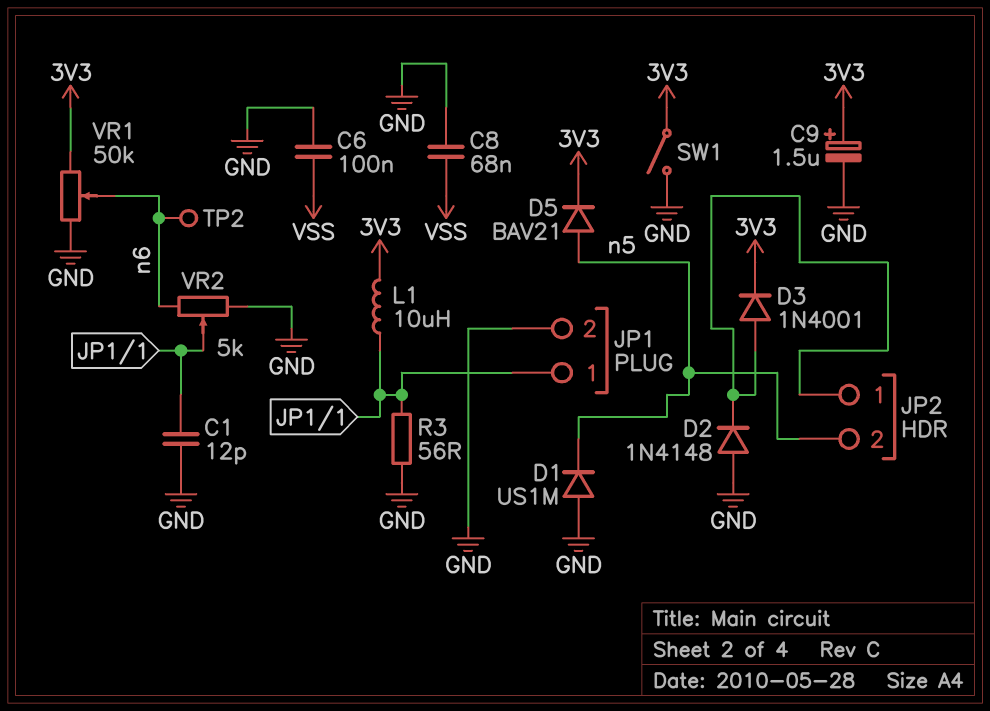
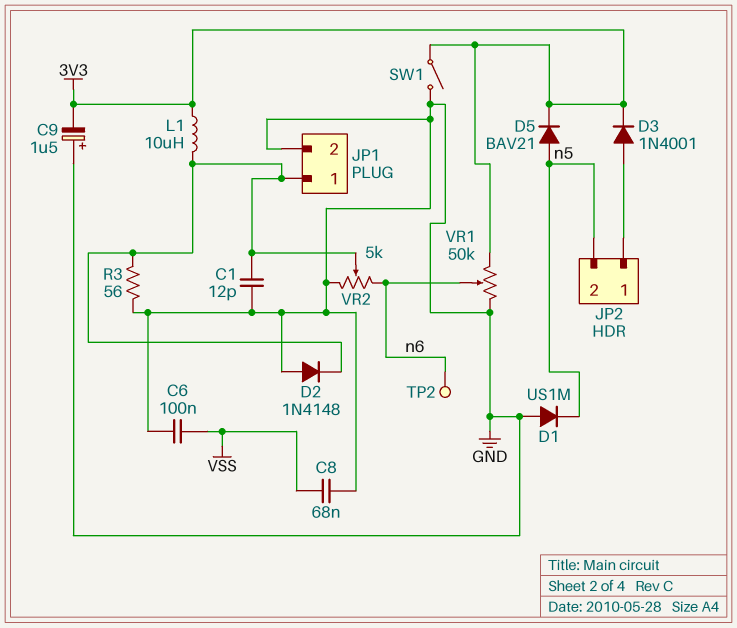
C9: 1.5uF (plus 3V3, minus GND) -> 1.5uF (plus GND, minus 3V3)
D2: diode 1N4148 (A GND, K JP2/1) -> diode 1N4148 (A GND, K JP1/1)

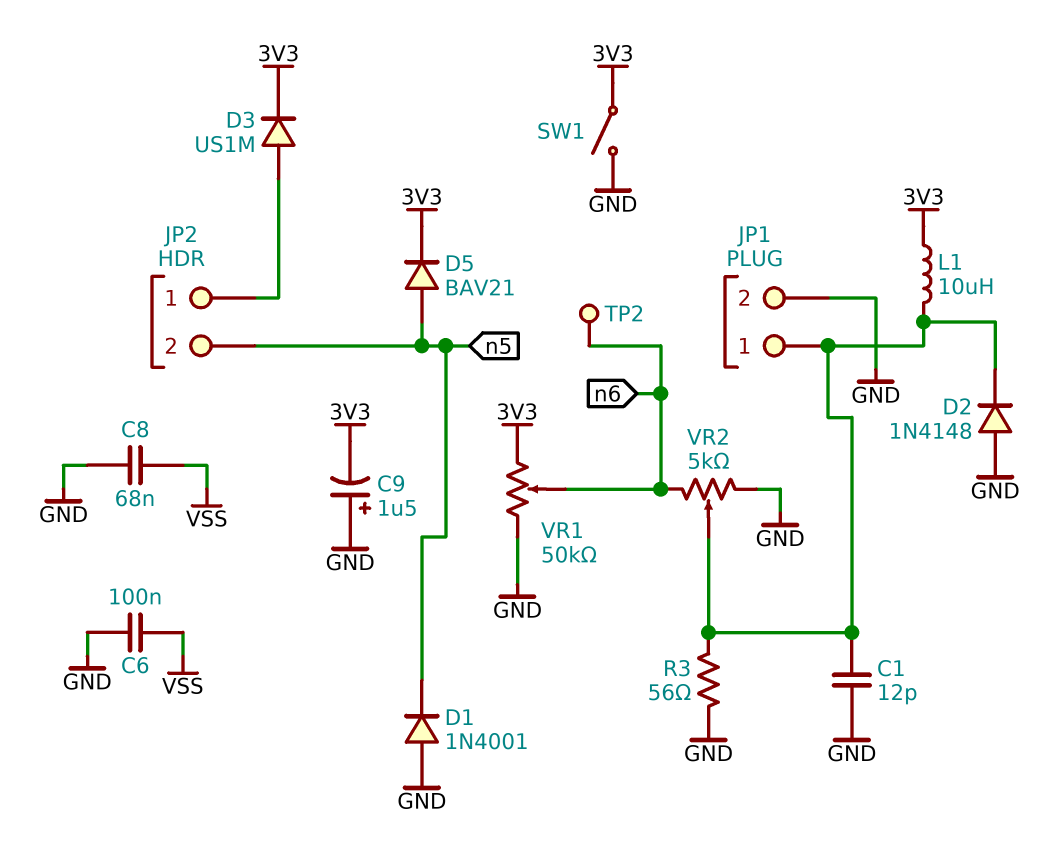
D1: diode US1M (A GND, K n5) -> diode 1N4001 (A GND, K n5)
D3: diode 1N4001 (A JP2/1, K 3V3) -> diode US1M (A JP2/1, K 3V3)

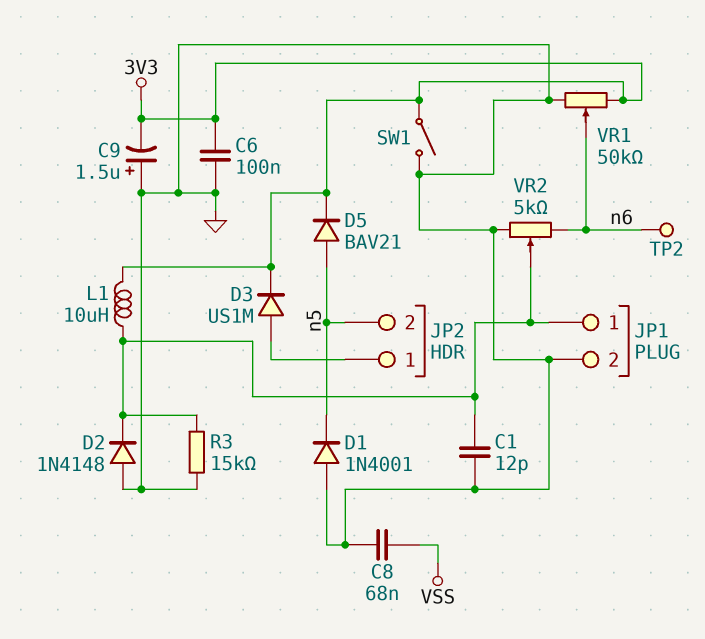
C6: 100nF (GND, VSS) -> 100nF (3V3, GND)
R3: 56 (GND, JP1/1) -> 15k (GND, JP1/1)

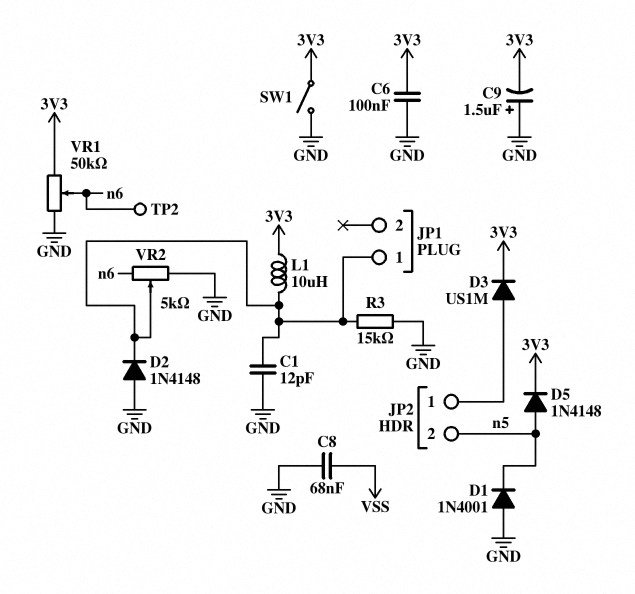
D5: diode BAV21 (A n5, K 3V3) -> diode 1N4148 (A n5, K 3V3)
JP1 pin 2: GND -> none

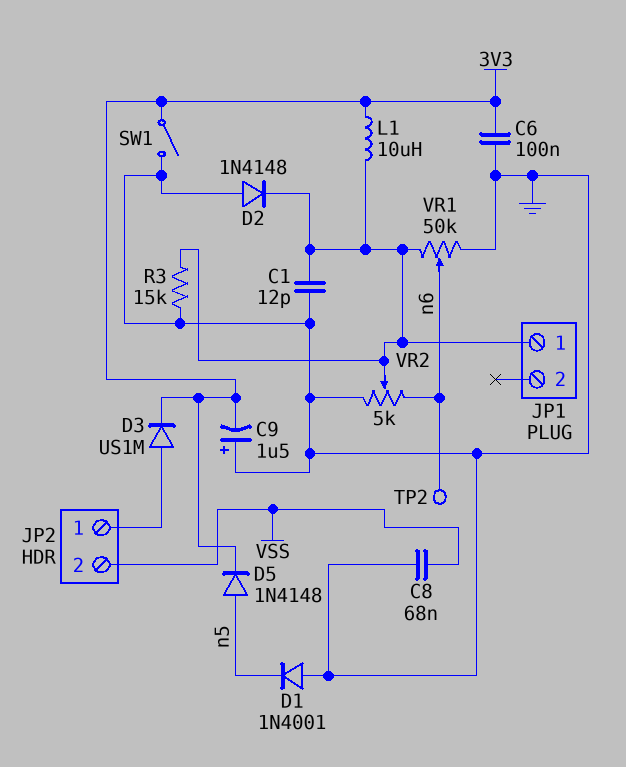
JP2 pin 2: n5 -> VSS
VR1: 50k (3V3, GND, wiper n6) -> 50k (GND, JP1/1, wiper n6)

